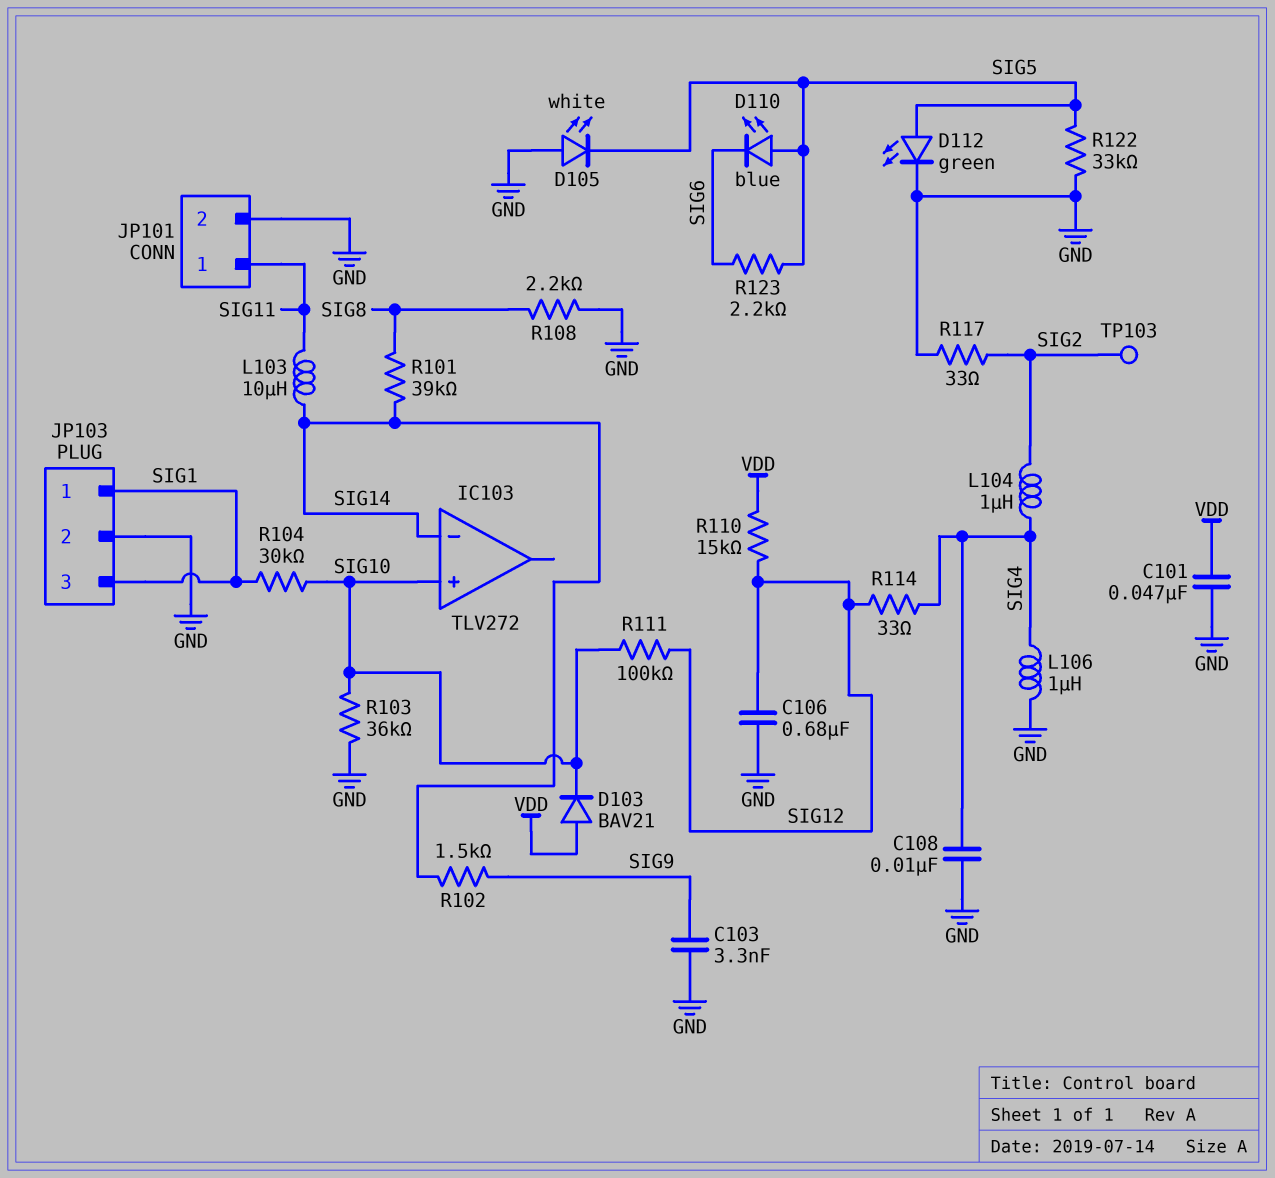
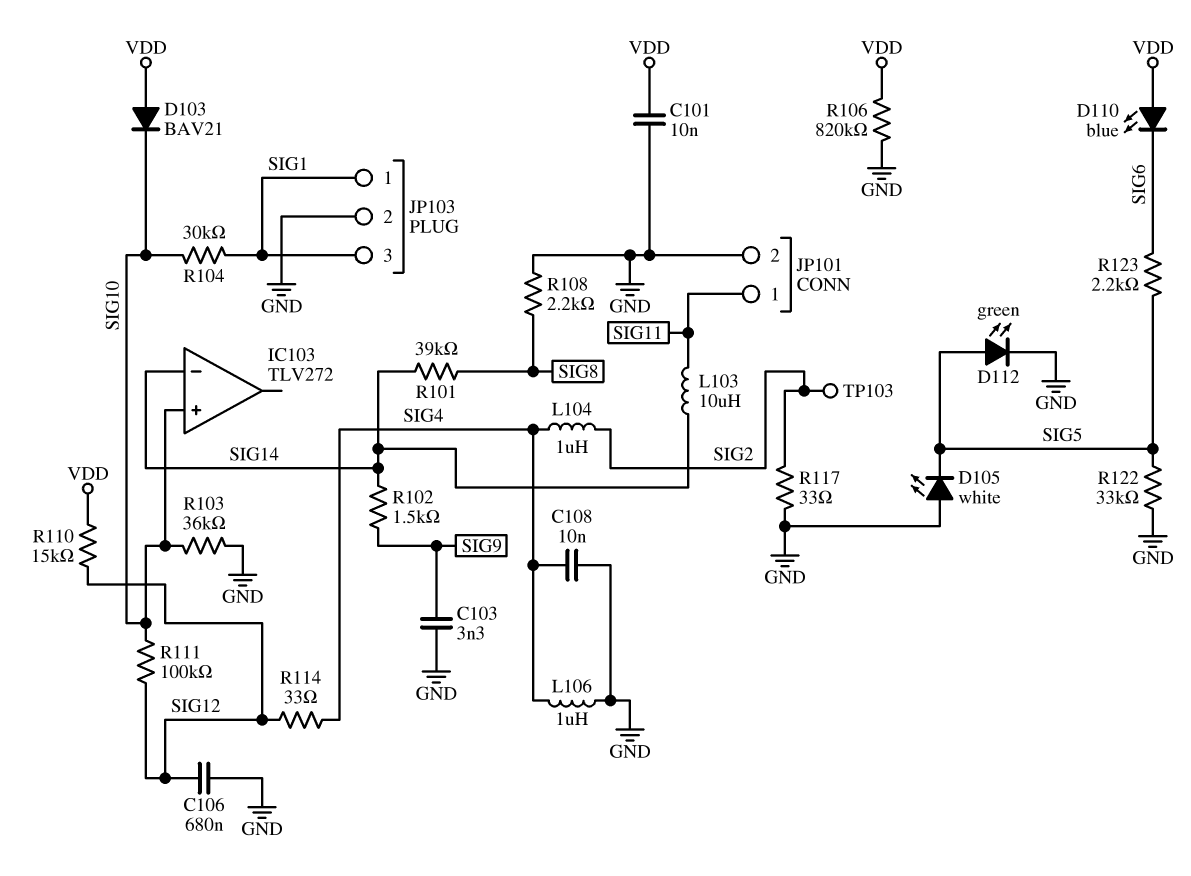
C101: 47nF (GND, VDD) -> 10nF (GND, VDD)
D110: LED blue (A SIG5, K SIG6) -> LED blue (A VDD, K SIG6)
R106: none -> 820k (GND, VDD)

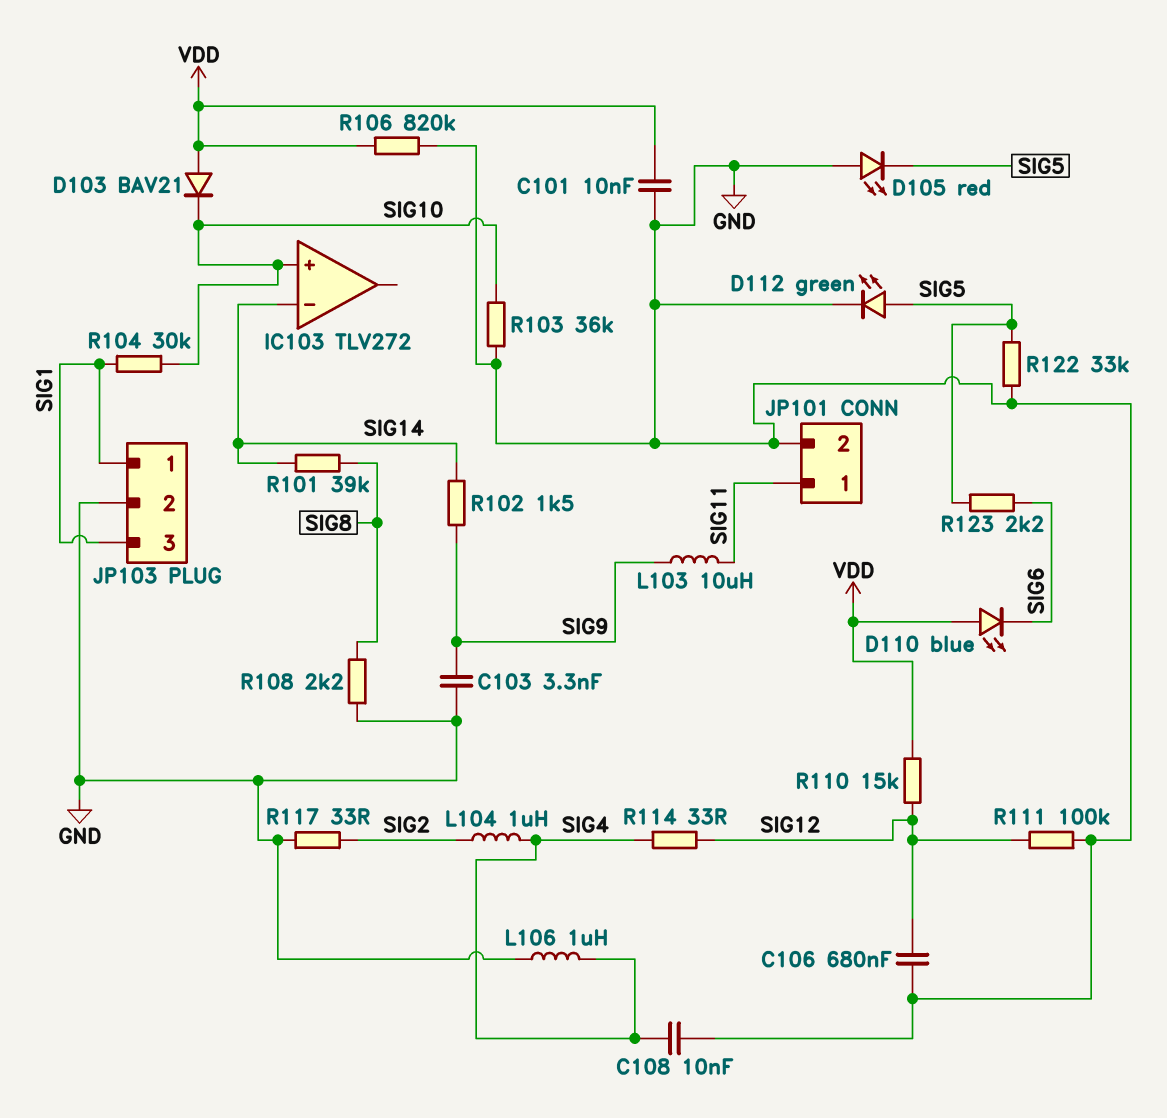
D105: LED white (A GND, K SIG5) -> LED red (A GND, K SIG5)
L103: 10uH (SIG11, SIG14) -> 10uH (SIG9, SIG11)
R111: 100k (SIG10, SIG12) -> 100k (GND, SIG12)
TP103: test point (SIG2) -> none

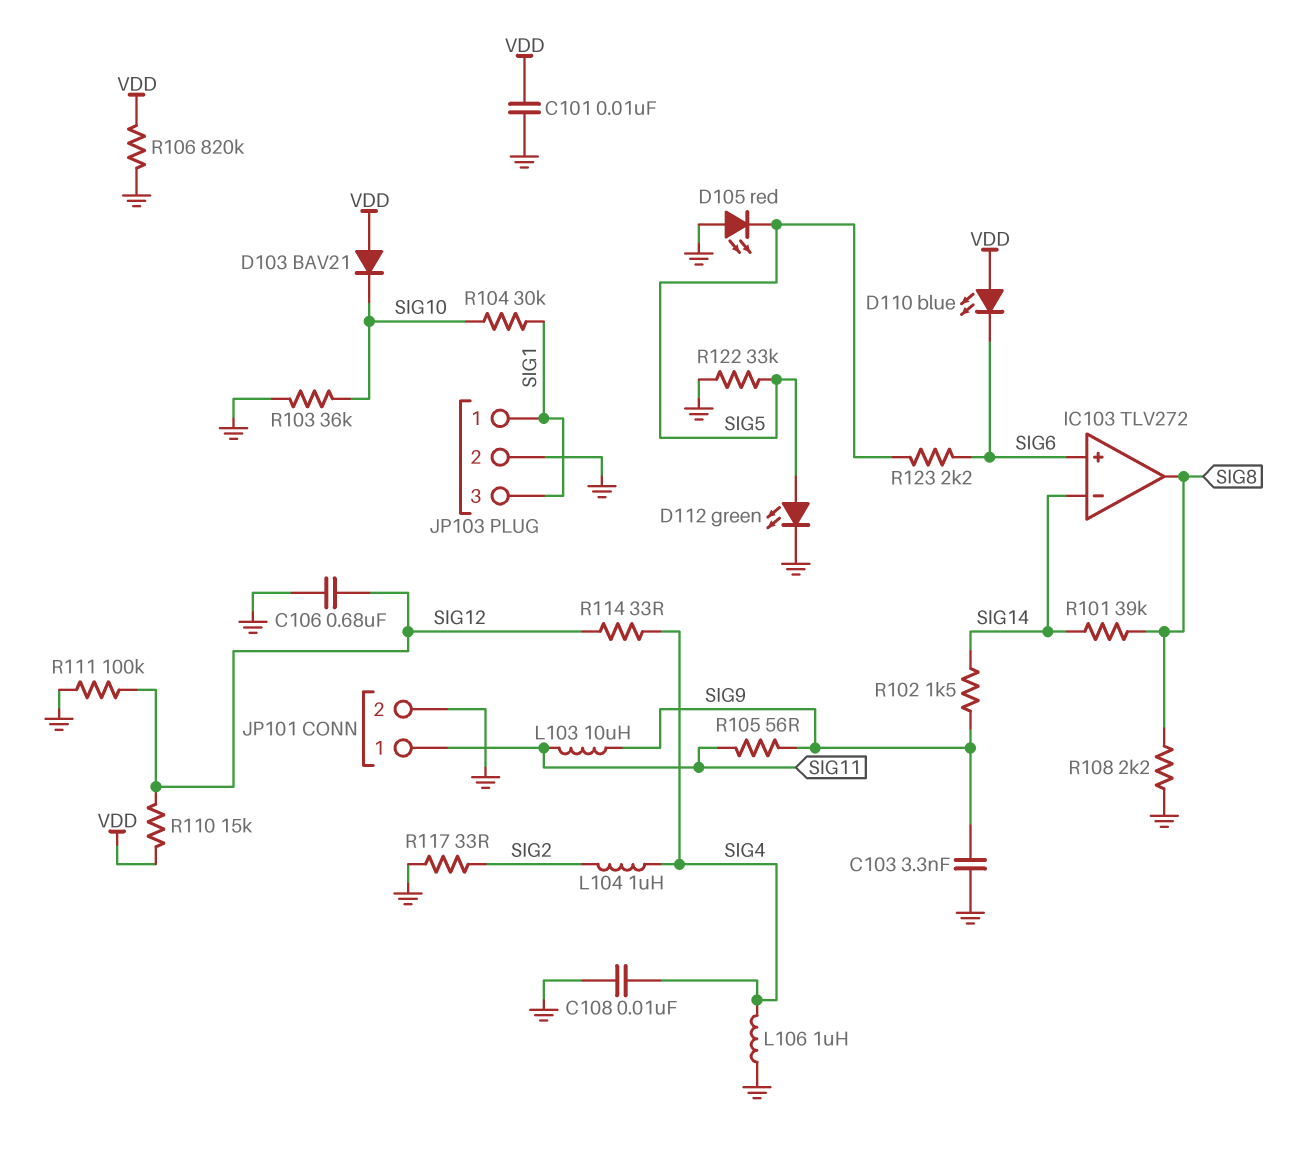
IC103 pin in+: SIG10 -> SIG6
IC103 pin out: none -> SIG8
R105: none -> 56 (SIG9, SIG11)

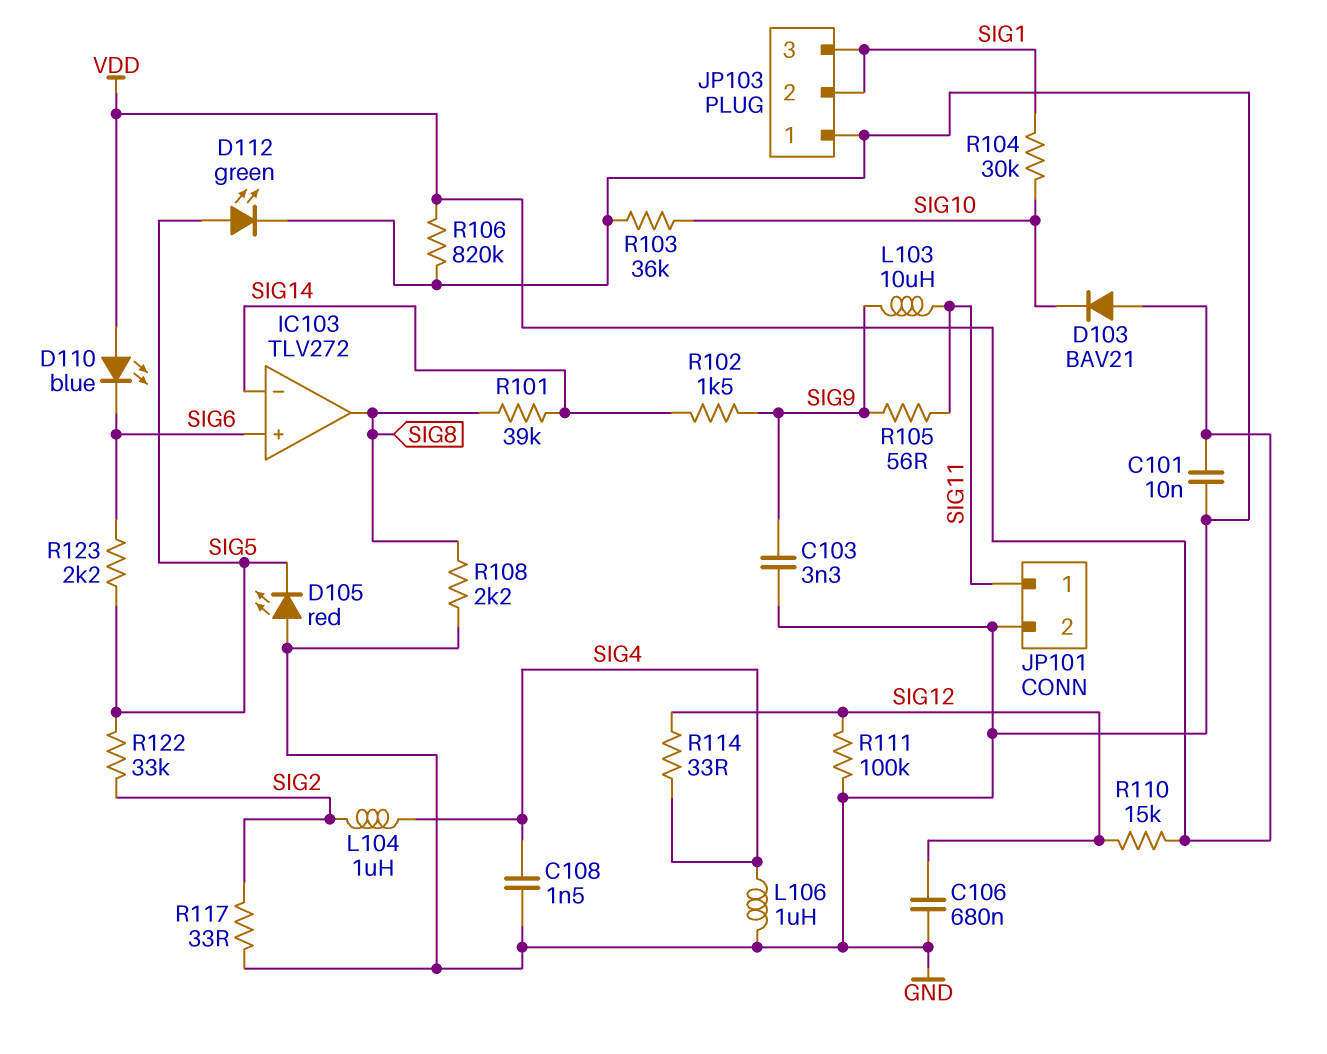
C108: 10nF (GND, SIG4) -> 1.5nF (GND, SIG4)
JP103 pin 1: SIG1 -> GND
JP103 pin 2: GND -> SIG1
R122: 33k (GND, SIG5) -> 33k (SIG2, SIG5)

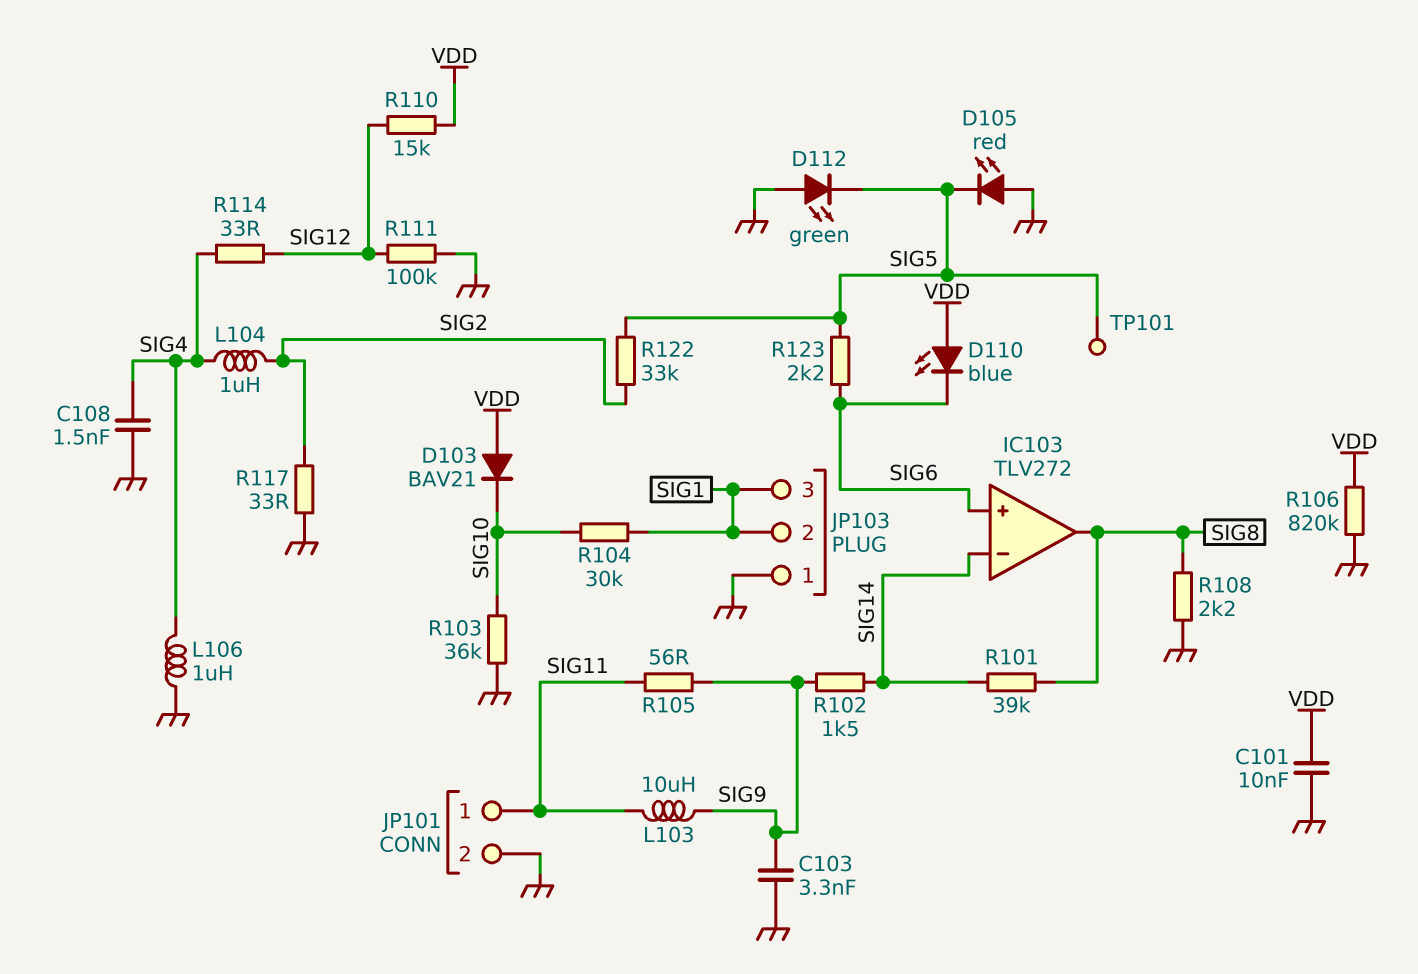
C106: 680nF (GND, SIG12) -> none
D112: LED green (A SIG5, K GND) -> LED green (A GND, K SIG5)
TP101: none -> test point (SIG5)

